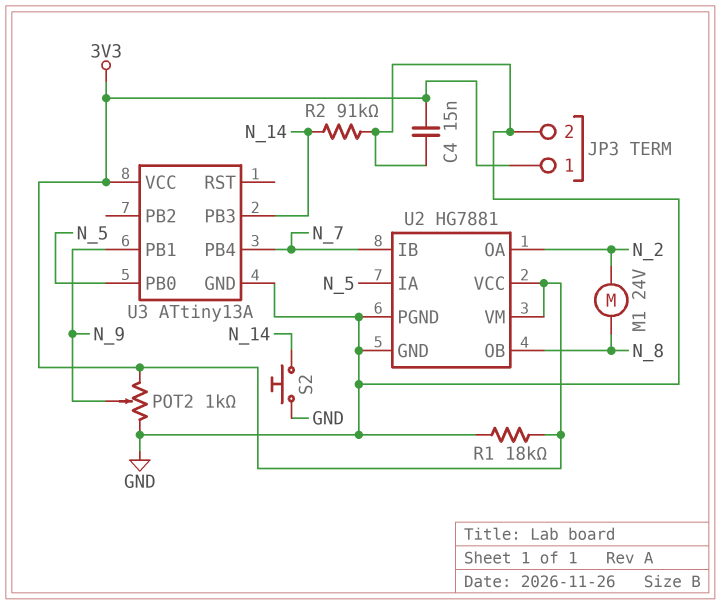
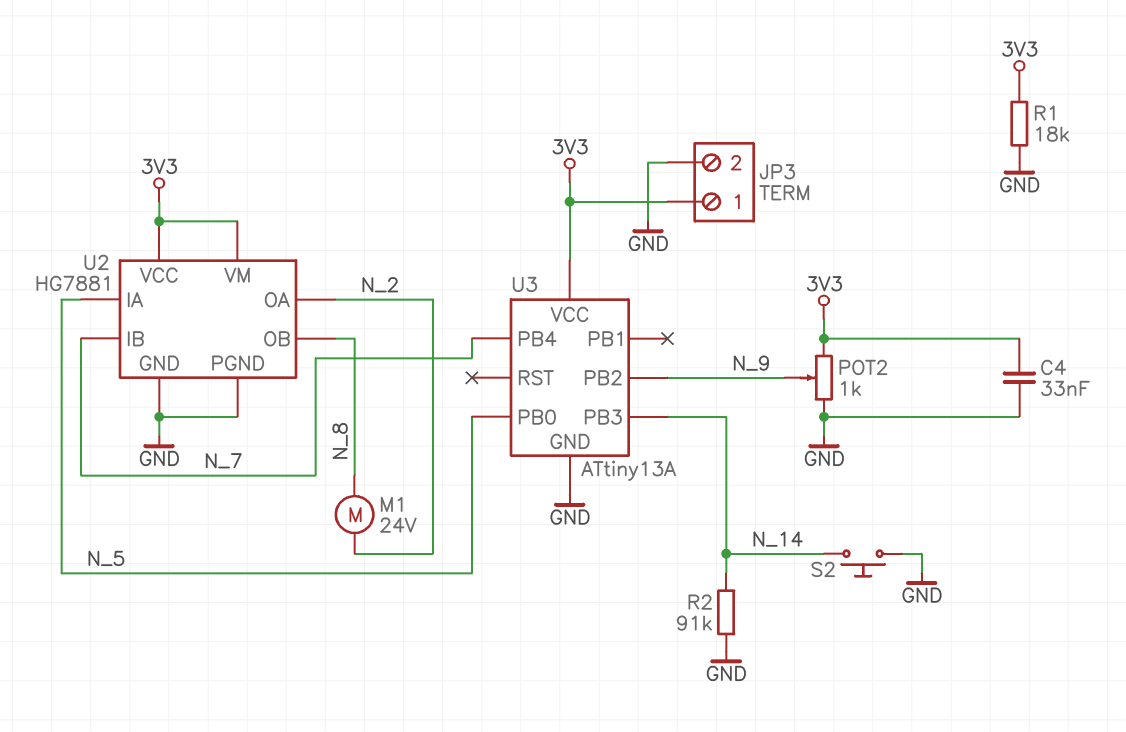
C4: 15nF (3V3, GND) -> 33nF (3V3, GND)
U3 pin PB1: N_9 -> none
U3 pin PB2: none -> N_9

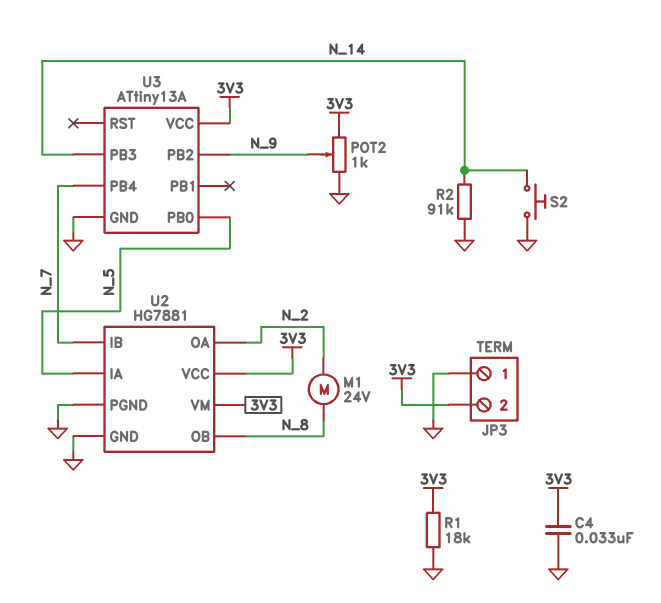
JP3 pin 1: 3V3 -> GND
JP3 pin 2: GND -> 3V3

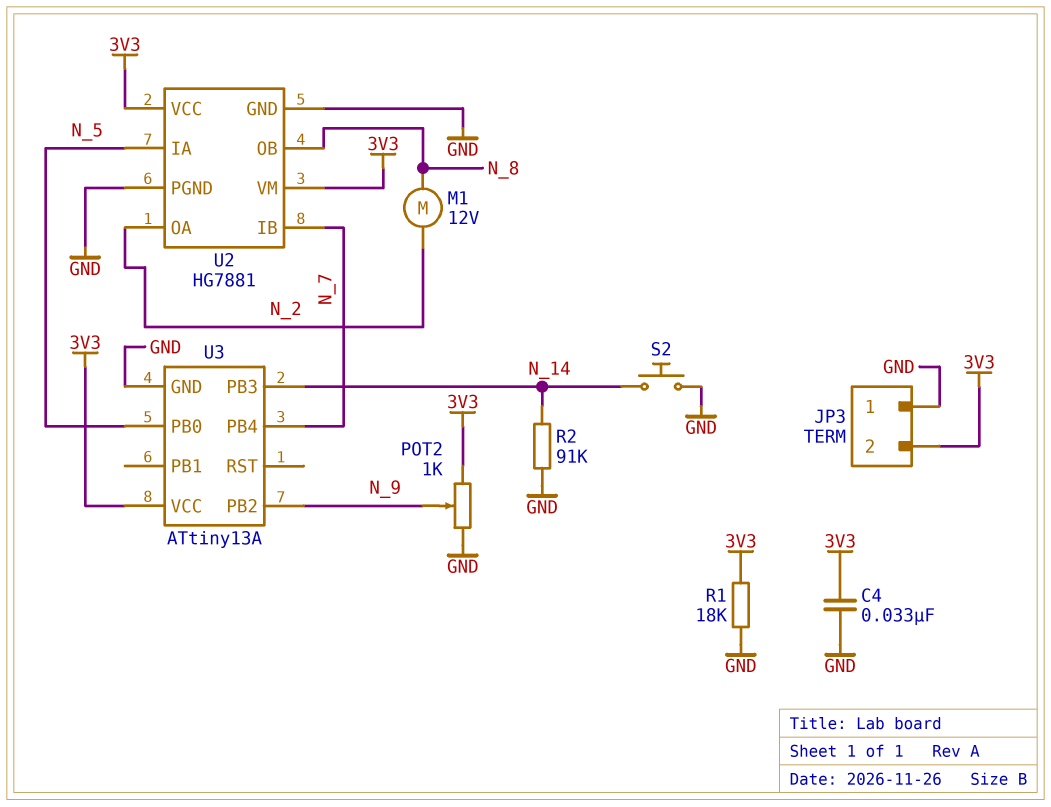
M1: motor 24V (N_2, N_8) -> motor 12V (N_2, N_8)

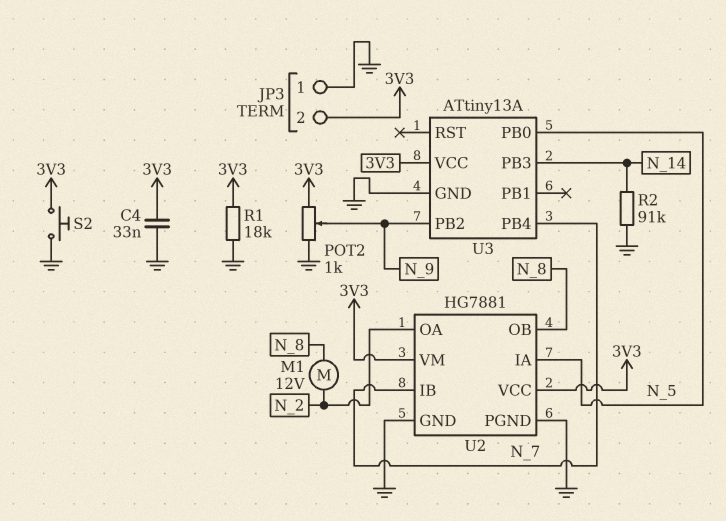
S2: button (GND, N_14) -> button (3V3, GND)

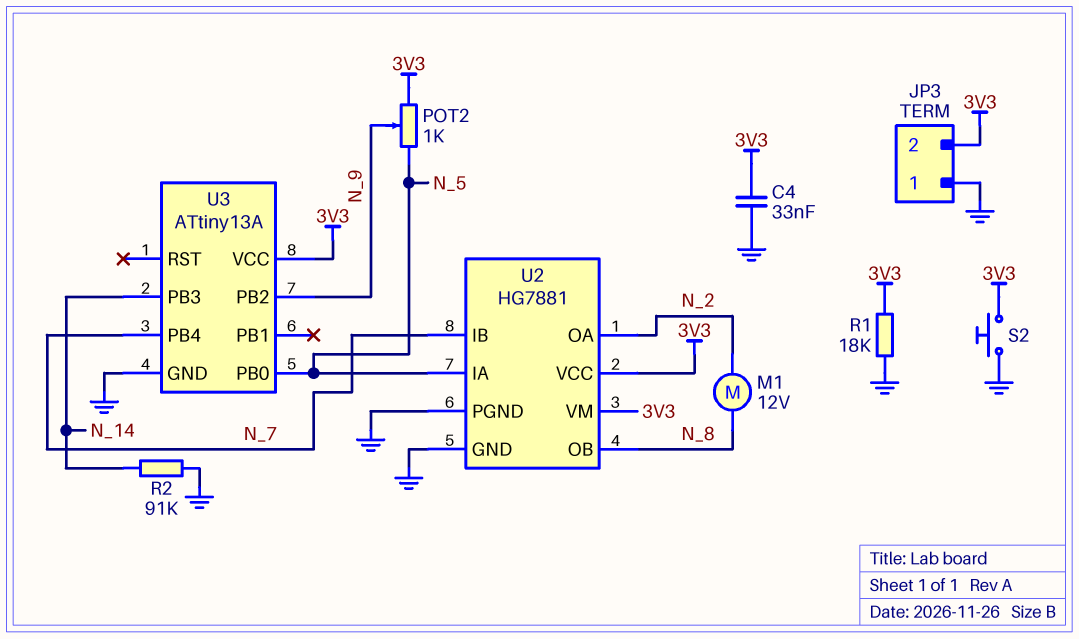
POT2: 1k (3V3, GND, wiper N_9) -> 1k (3V3, N_5, wiper N_9)

